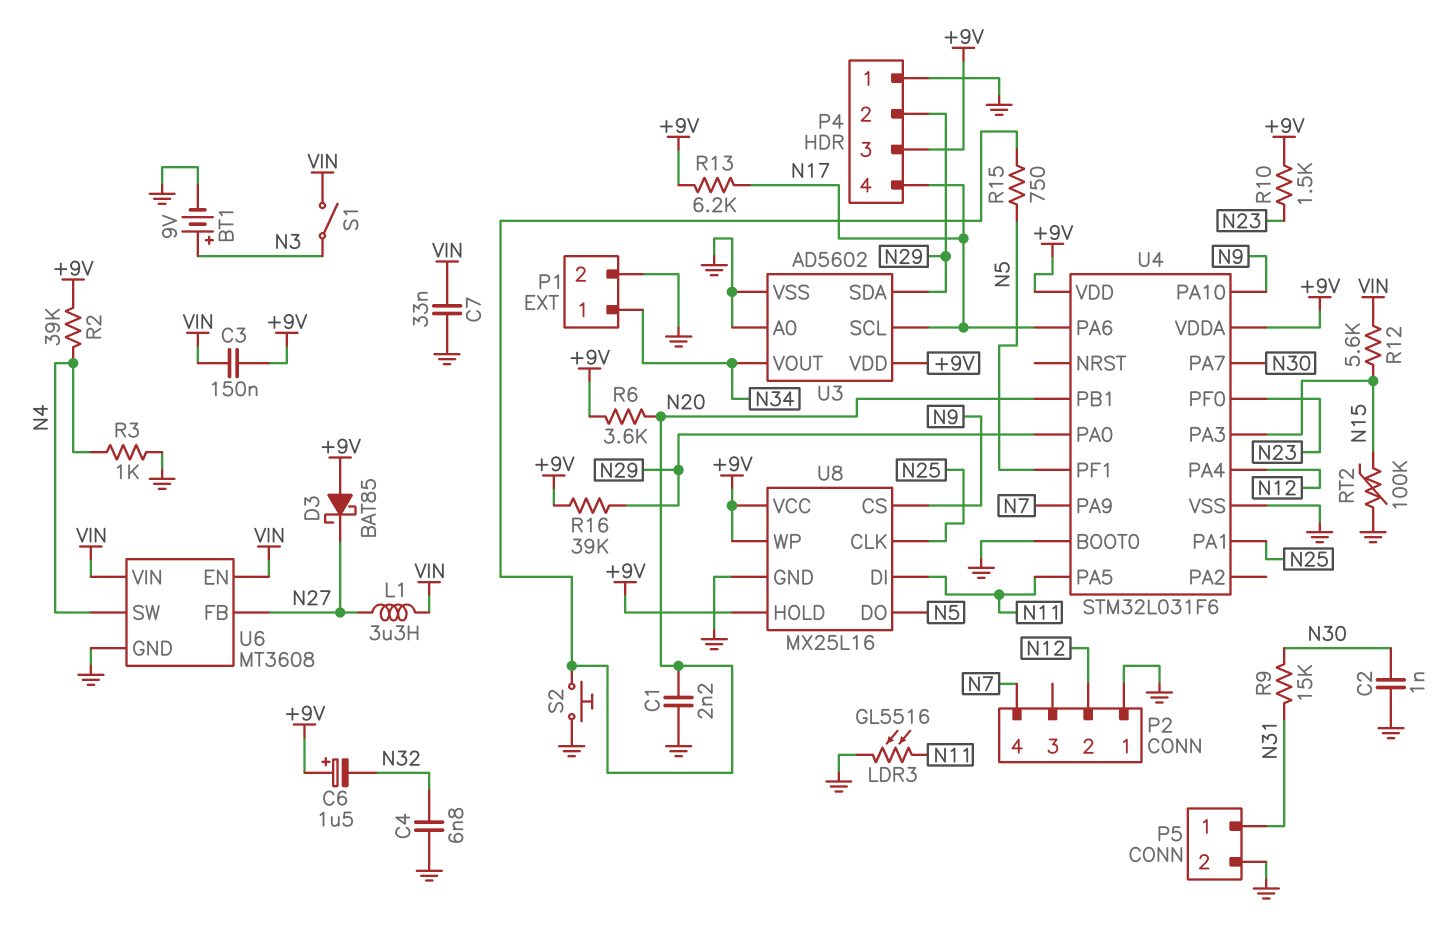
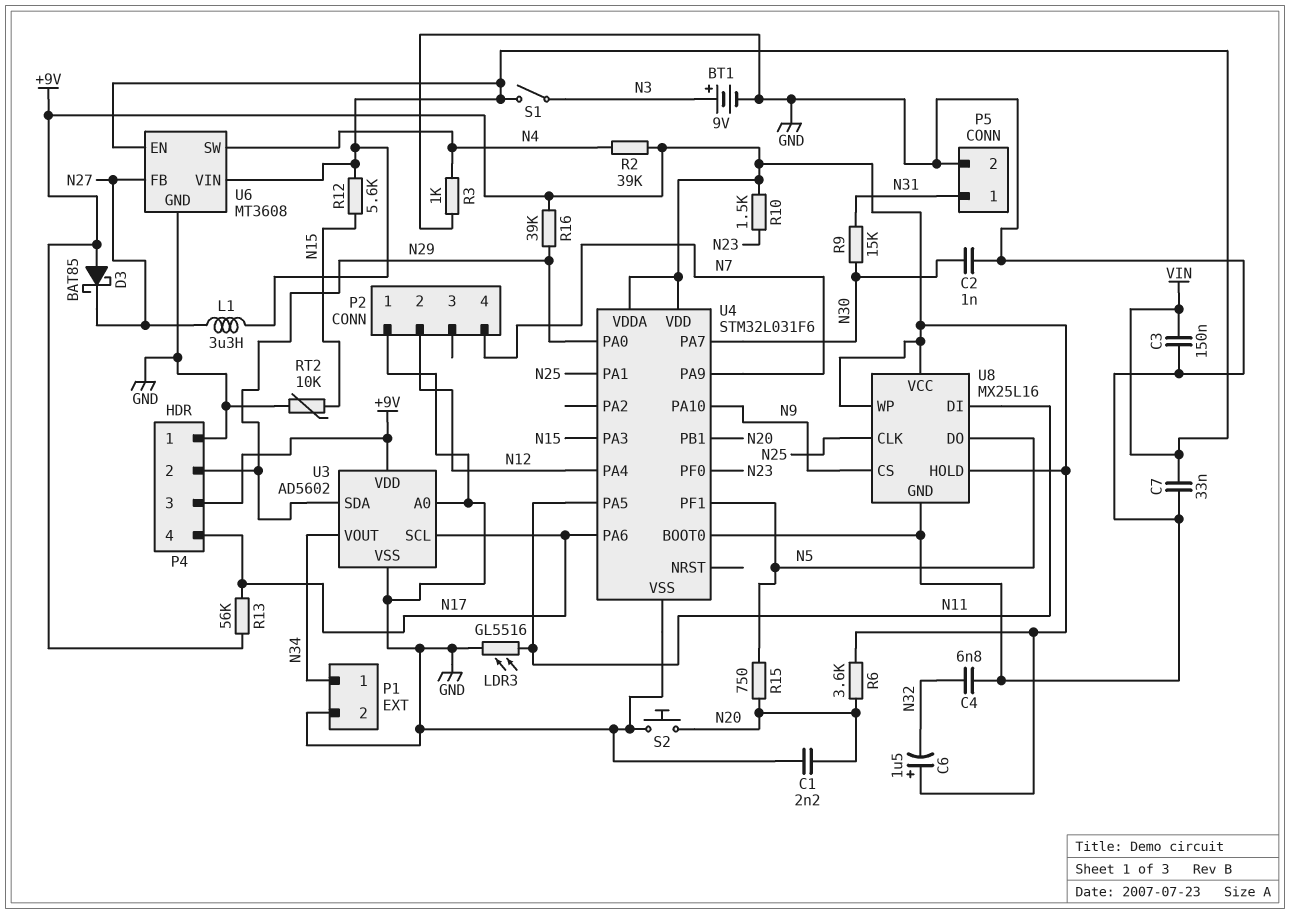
C3: 150nF (+9V, VIN) -> 150nF (GND, VIN)
R13: 6.2k (+9V, N17) -> 56k (+9V, N17)
RT2: 100k (GND, N15) -> 10k (GND, N15)

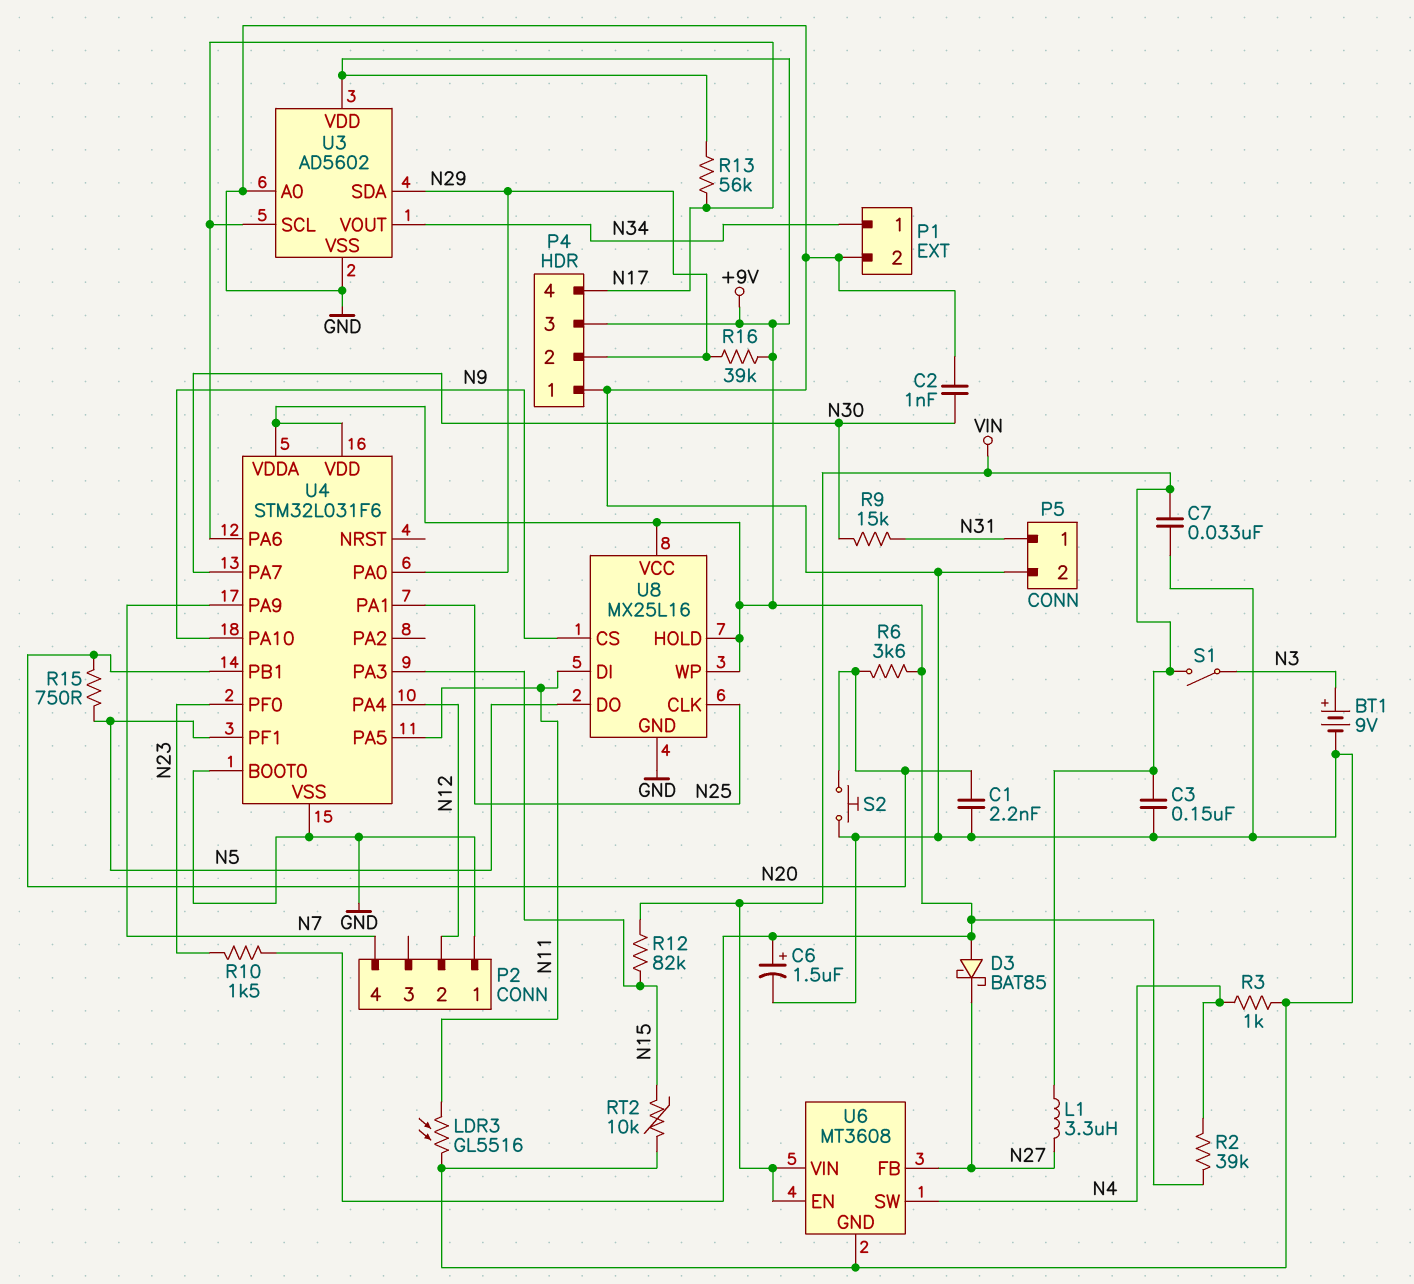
C4: 6.8nF (GND, N32) -> none
C6: 1.5uF (plus +9V, minus N32) -> 1.5uF (plus +9V, minus GND)
R12: 5.6k (N15, VIN) -> 82k (N15, VIN)

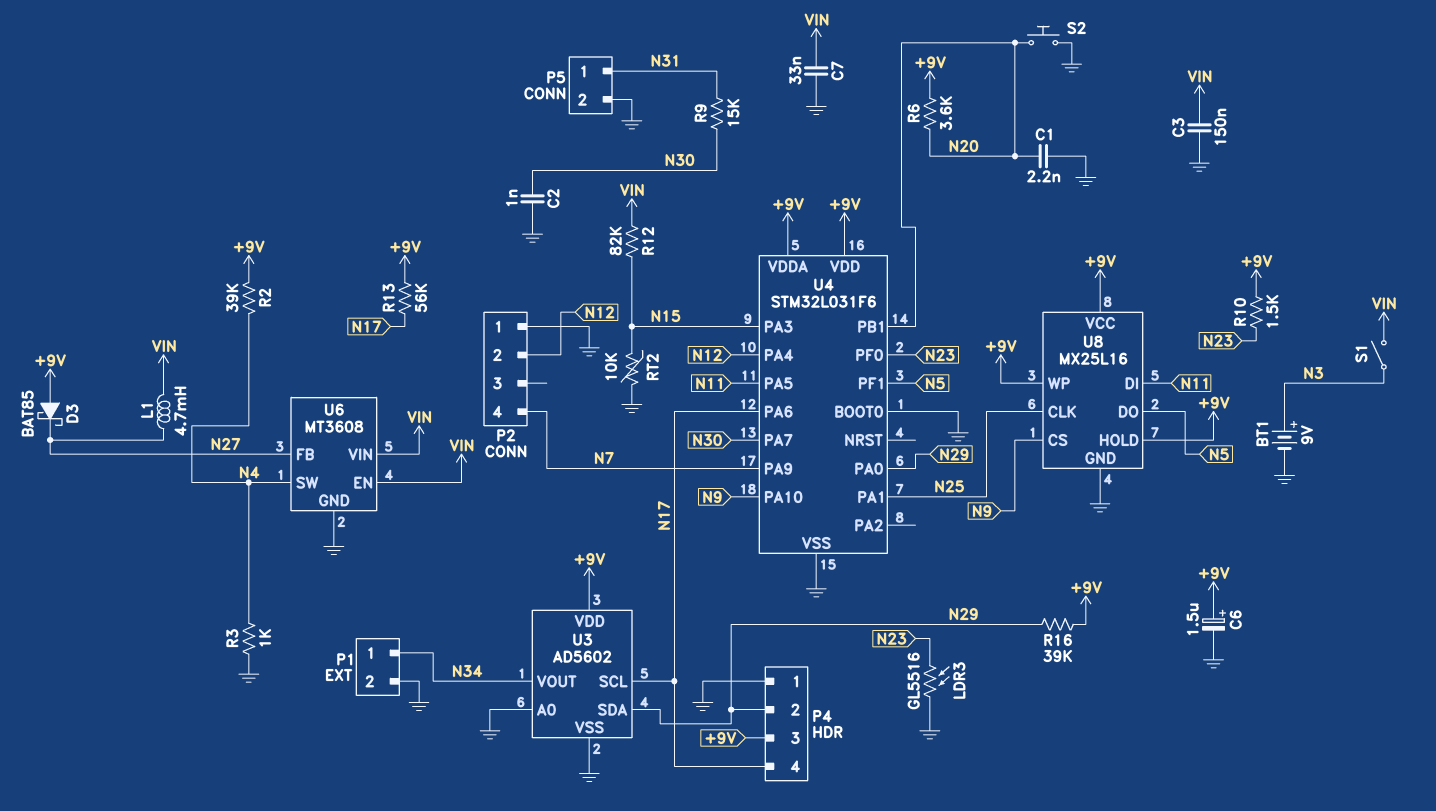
L1: 3.3uH (N27, VIN) -> 4.7mH (N27, VIN)
LDR3: GL5516 (GND, N11) -> GL5516 (GND, N23)
R15: 750 (N5, N20) -> none

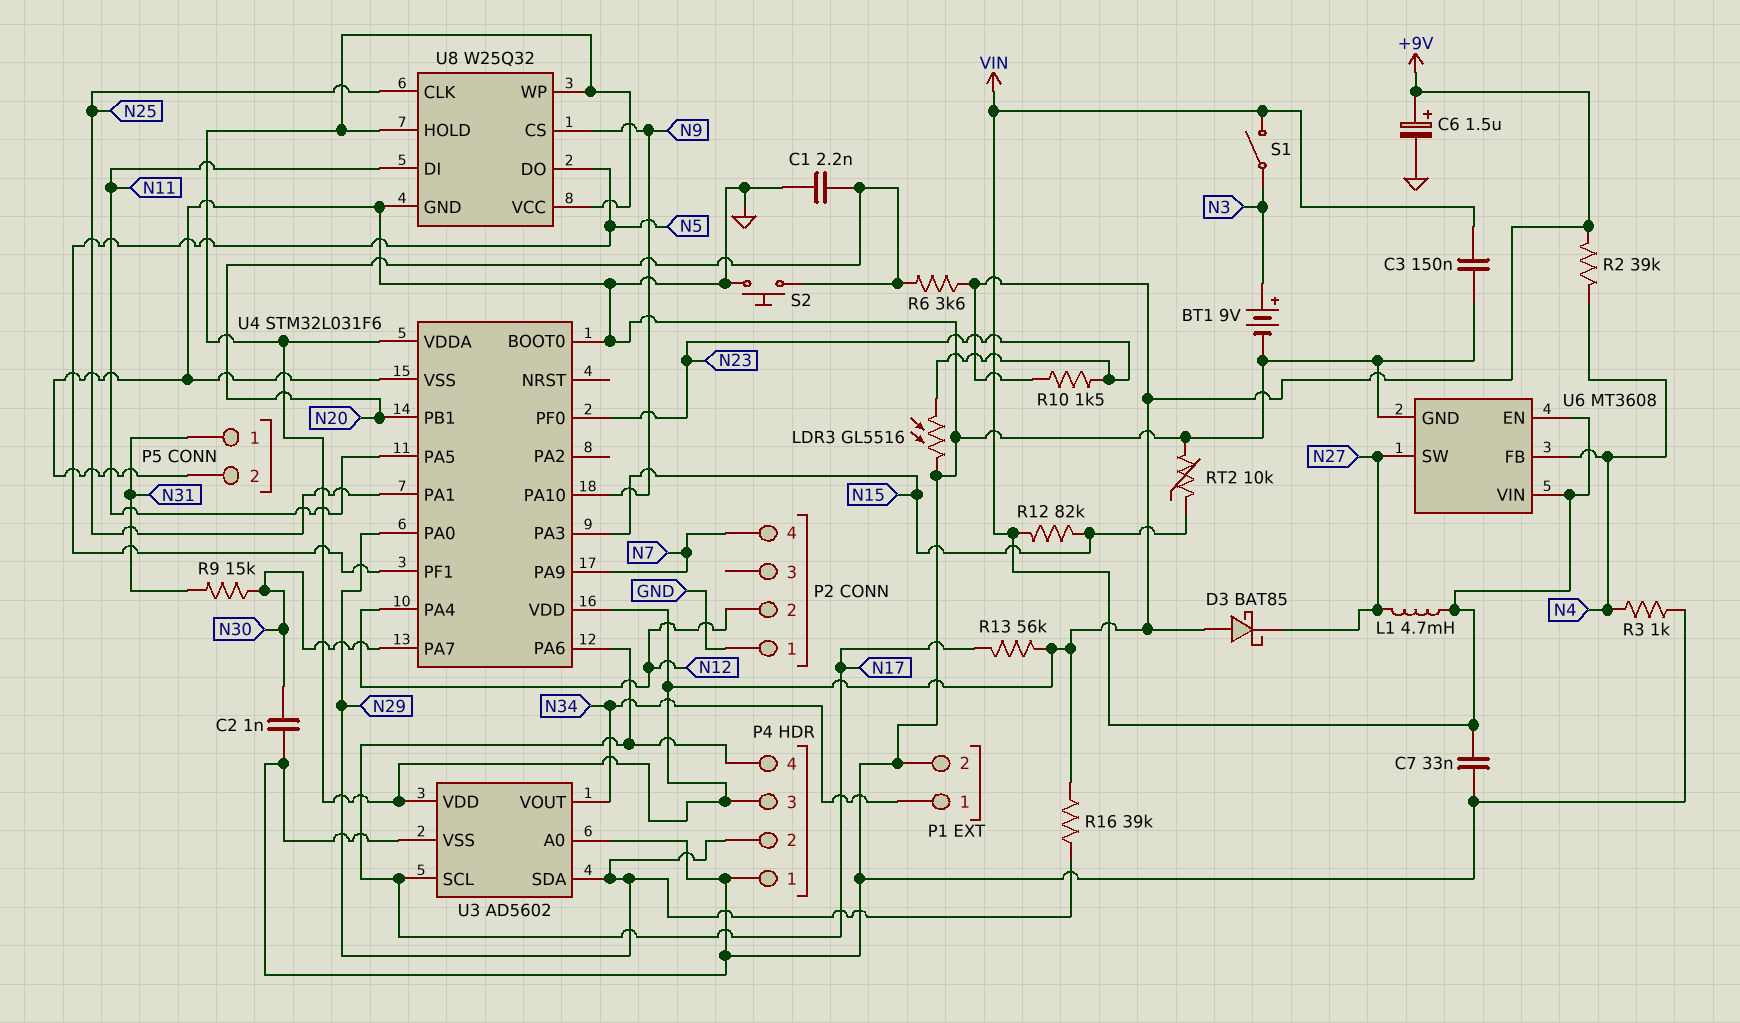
U6 pin FB: N27 -> N4
U6 pin SW: N4 -> N27
U8: MX25L16 -> W25Q32

